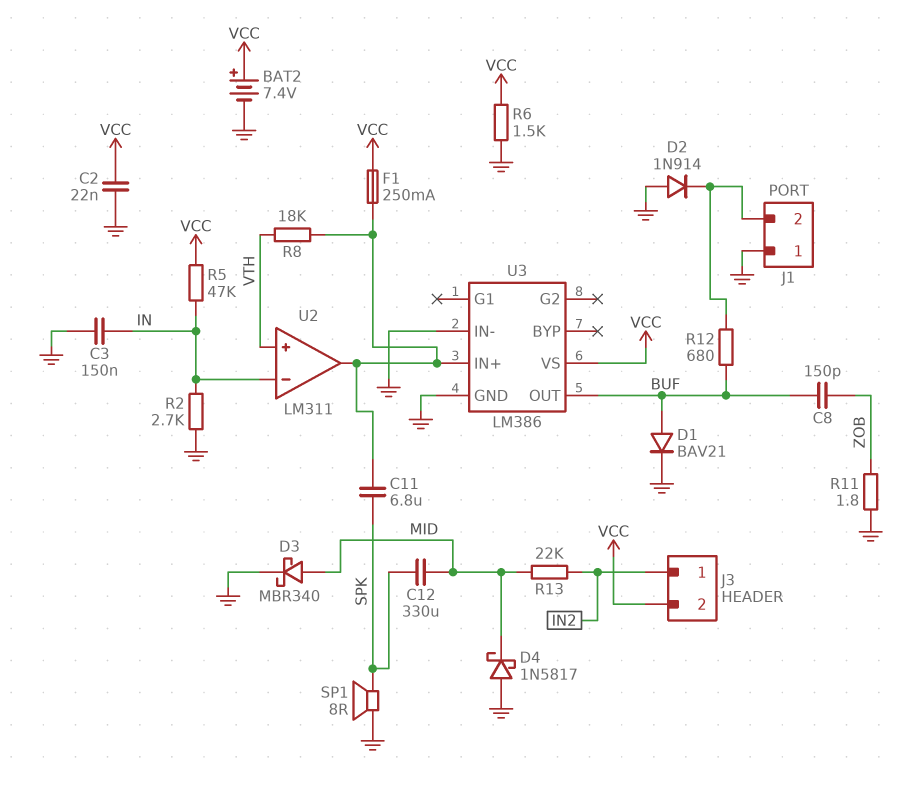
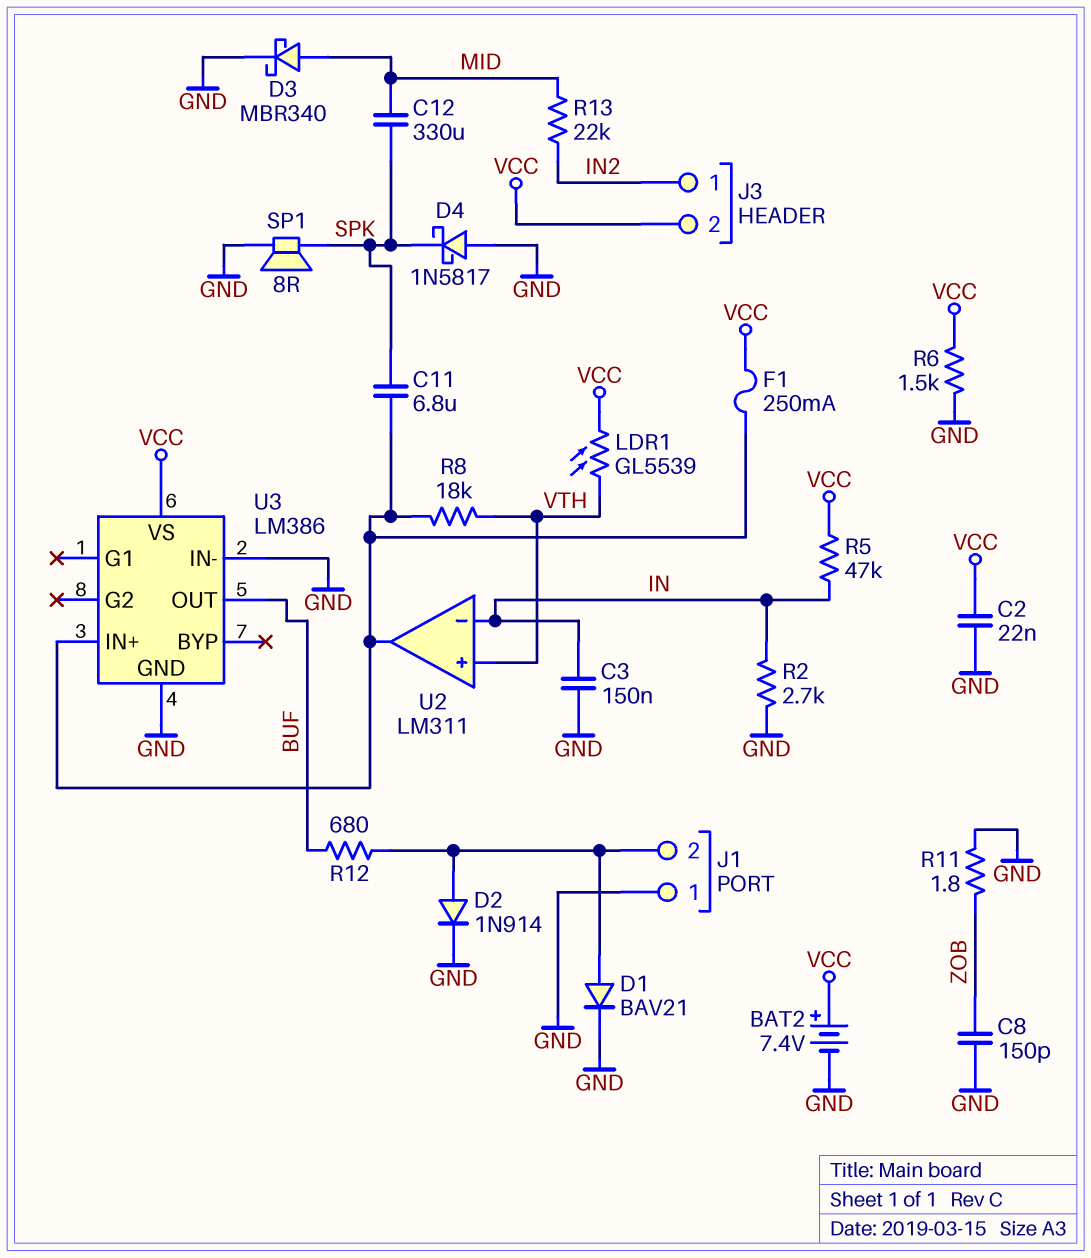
C8: 150pF (BUF, ZOB) -> 150pF (GND, ZOB)
D1: diode BAV21 (A BUF, K GND) -> diode BAV21 (A J1/2, K GND)
D2: diode 1N914 (A GND, K J1/2) -> diode 1N914 (A J1/2, K GND)
D4: schottky 1N5817 (A GND, K MID) -> schottky 1N5817 (A GND, K SPK)
LDR1: none -> GL5539 (VCC, VTH)

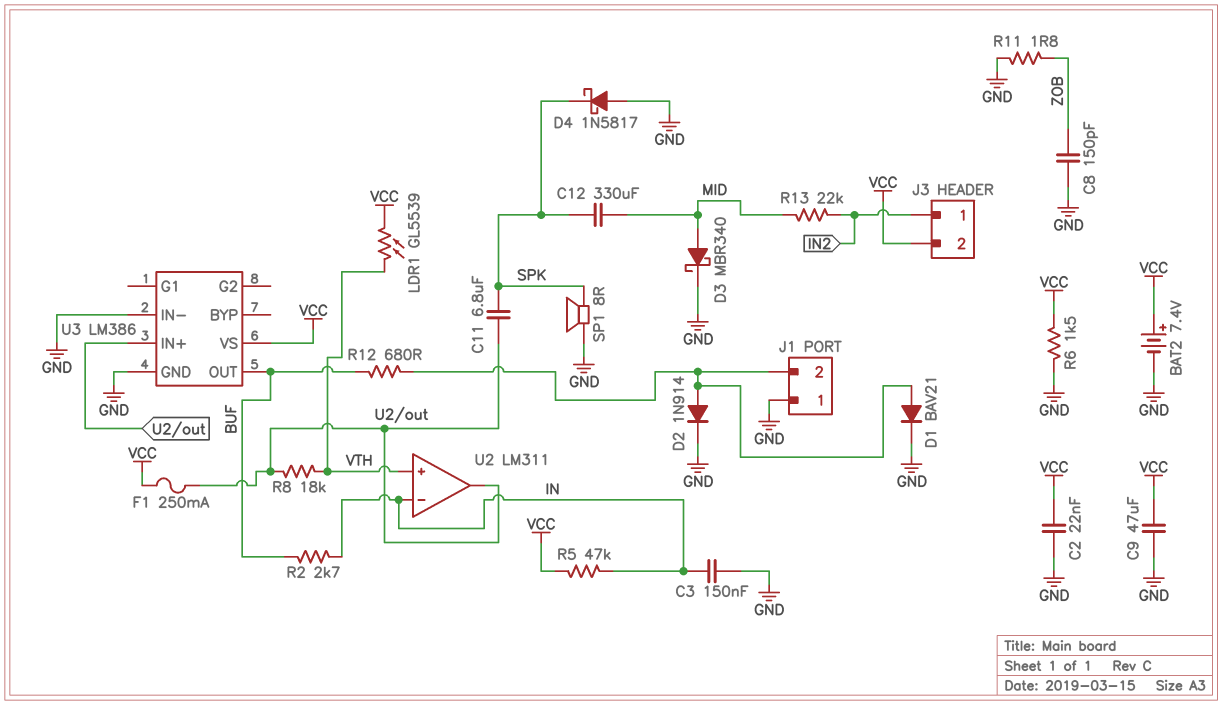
C9: none -> 47uF (GND, VCC)
R2: 2.7k (GND, IN) -> 2.7k (BUF, IN)

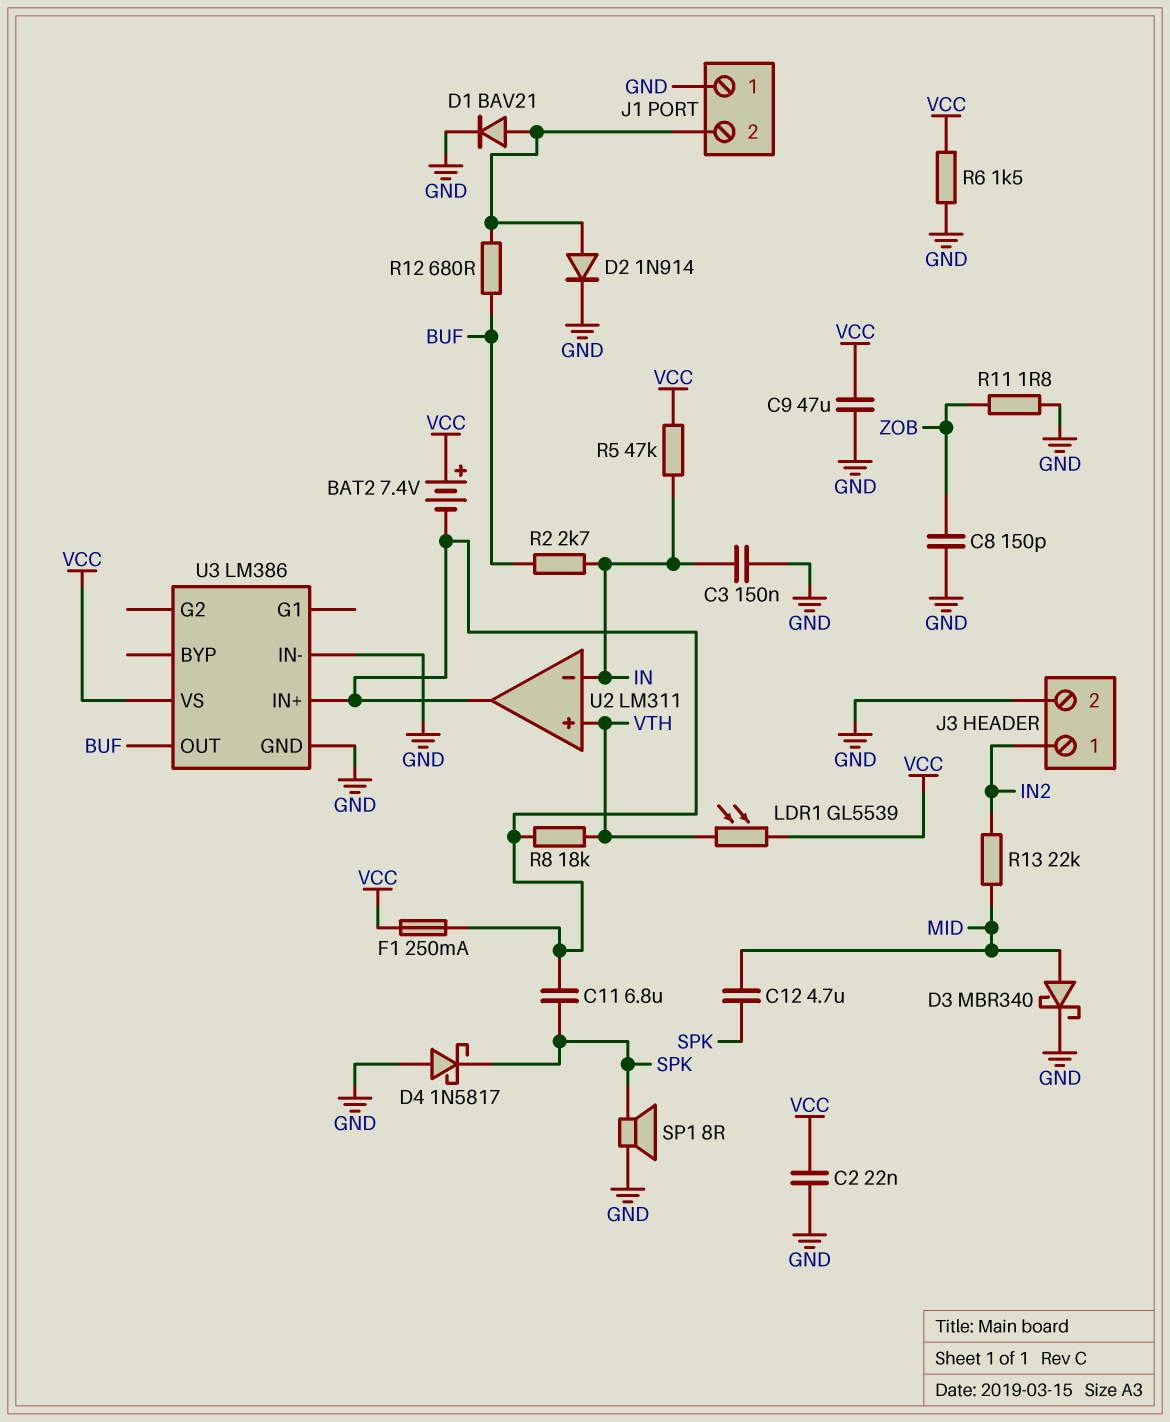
BAT2: 7.4V (plus VCC, minus GND) -> 7.4V (plus VCC, minus U2/out)
C12: 330uF (MID, SPK) -> 4.7uF (MID, SPK)
J3 pin 2: VCC -> GND

